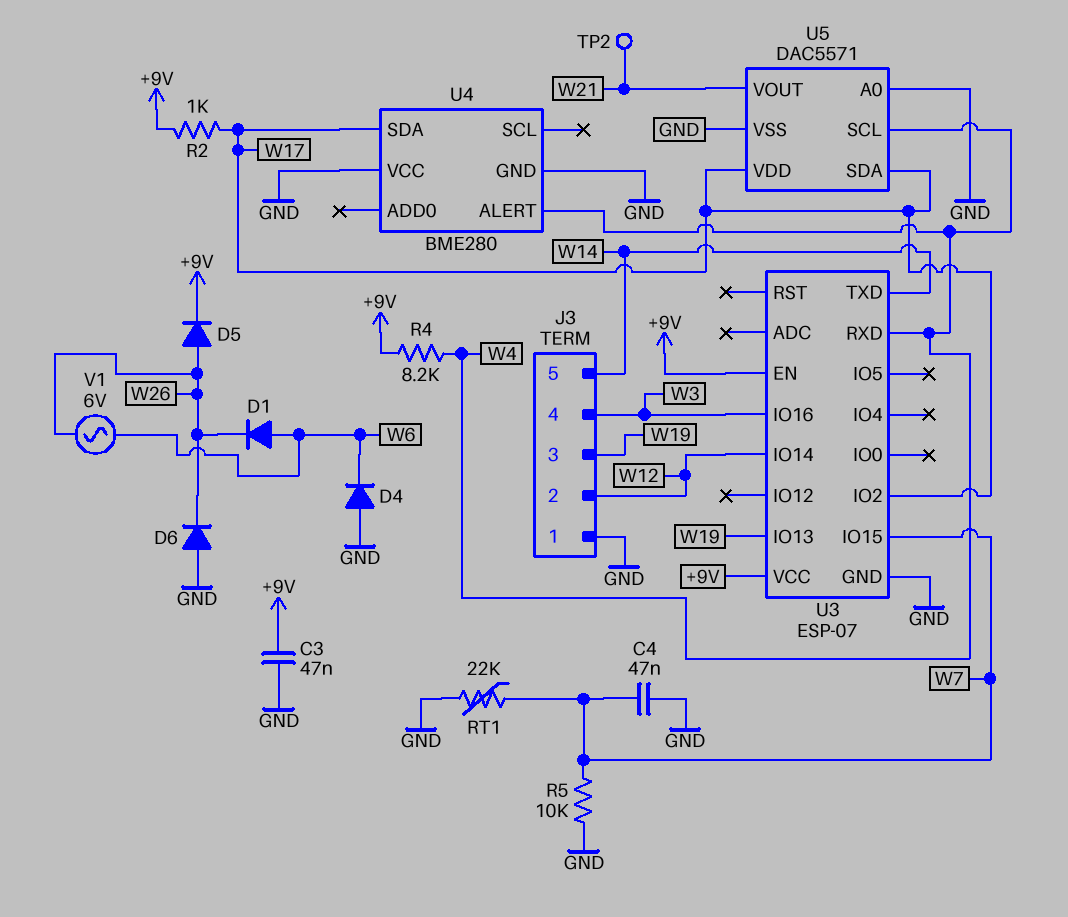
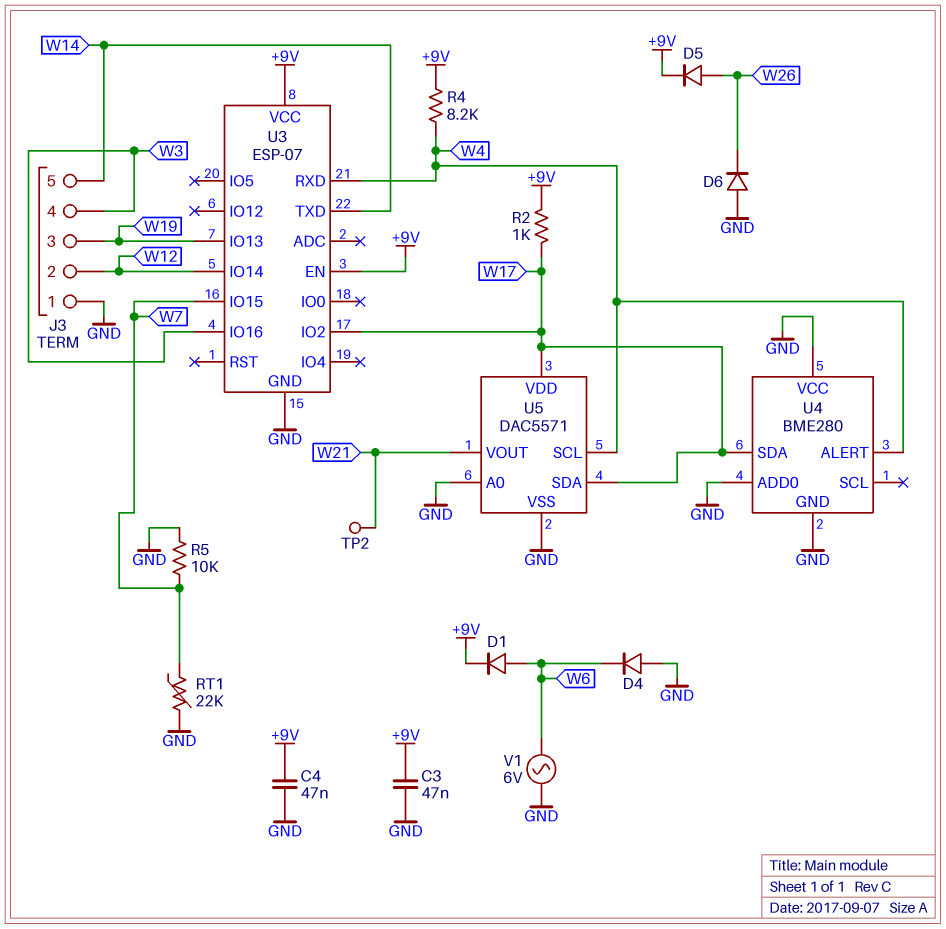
C4: 47nF (GND, W7) -> 47nF (+9V, GND)
D1: diode (A W6, K W26) -> diode (A W6, K +9V)
U4 pin ADD0: none -> GND
V1: AC 6V (W6, W26) -> AC 6V (GND, W6)

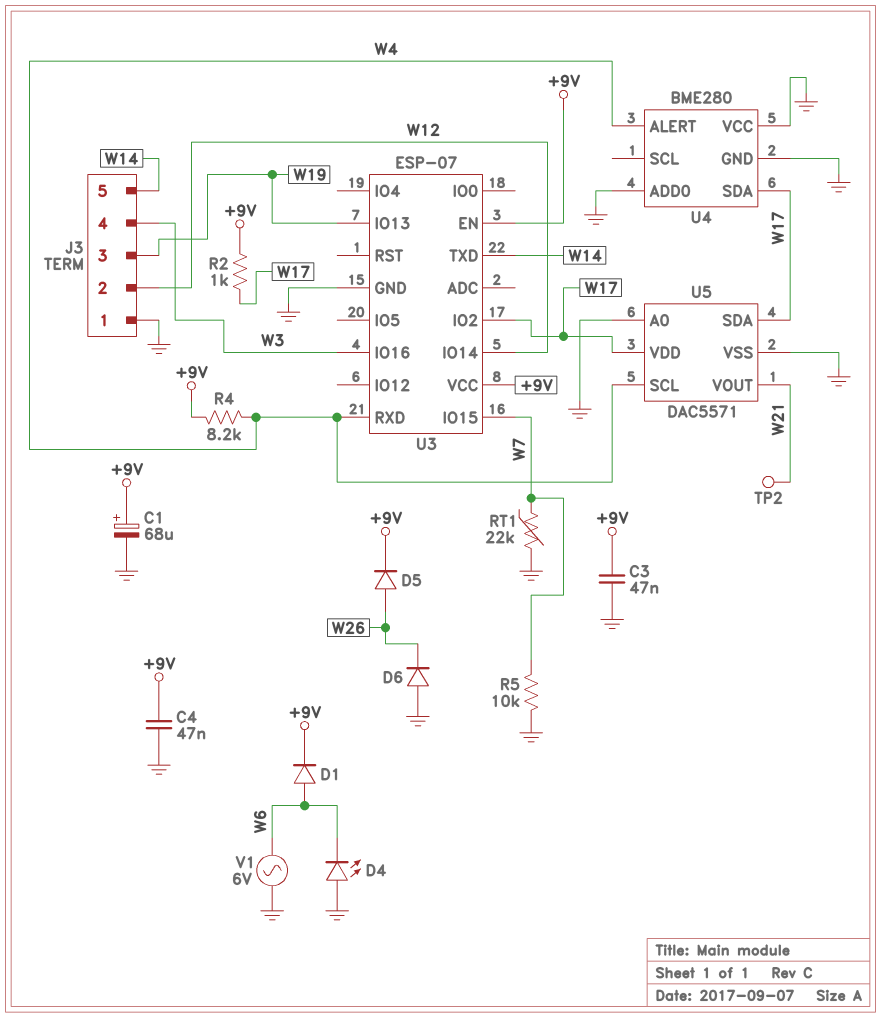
C1: none -> 68uF (plus +9V, minus GND)
D4: diode (A GND, K W6) -> LED (A GND, K W6)

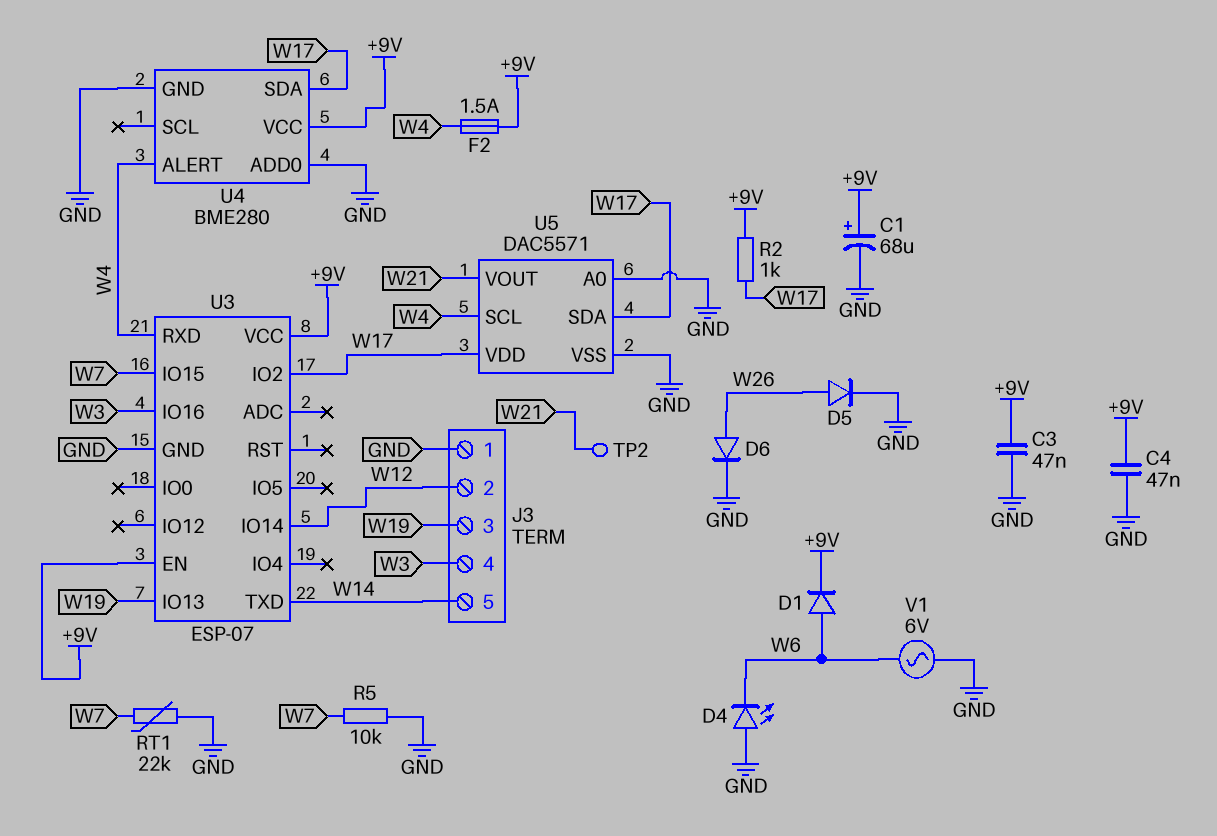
D5: diode (A W26, K +9V) -> diode (A W26, K GND)
D6: diode (A GND, K W26) -> diode (A W26, K GND)
F2: none -> 1.5A (+9V, W4)
R4: 8.2k (+9V, W4) -> none
U4 pin VCC: GND -> +9V

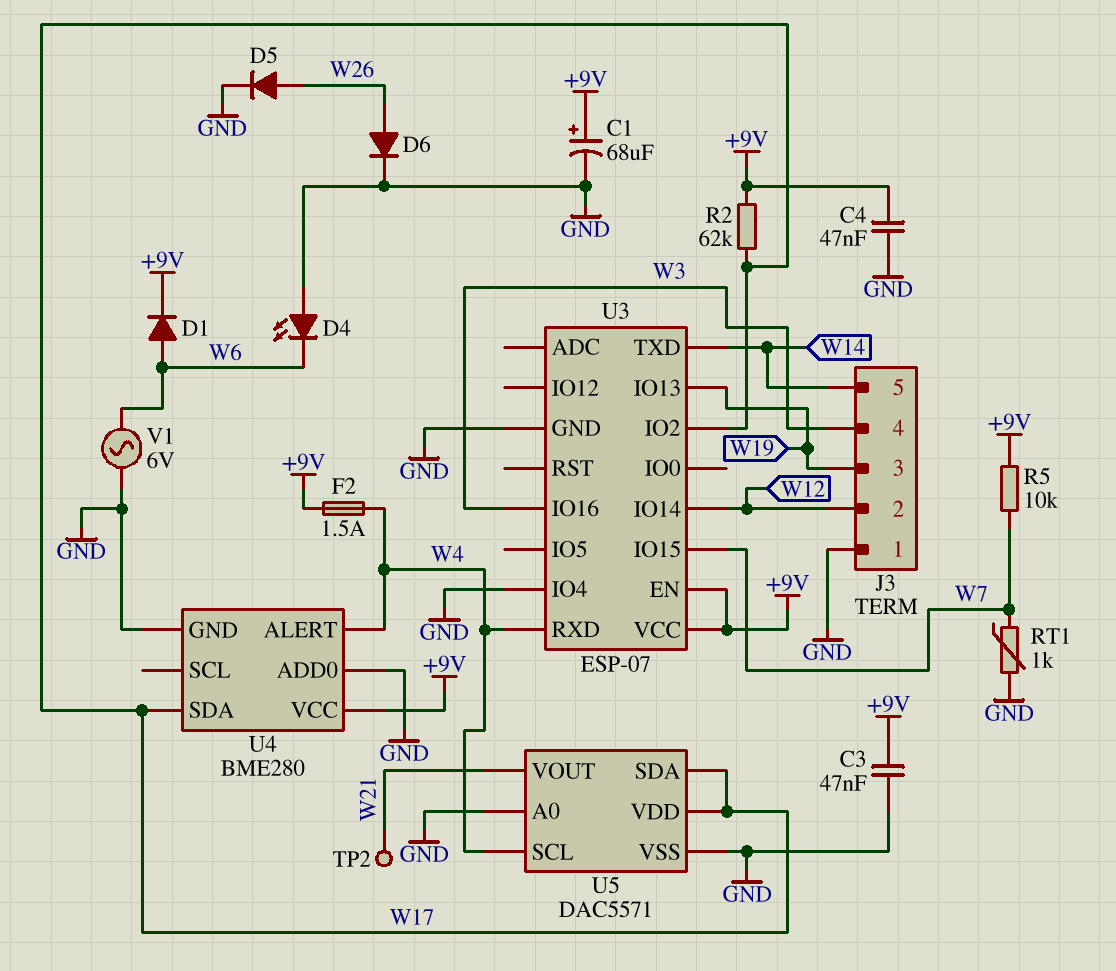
R2: 1k (+9V, W17) -> 62k (+9V, W17)
R5: 10k (GND, W7) -> 10k (+9V, W7)
RT1: 22k (GND, W7) -> 1k (GND, W7)
U3 pin IO4: none -> GND

